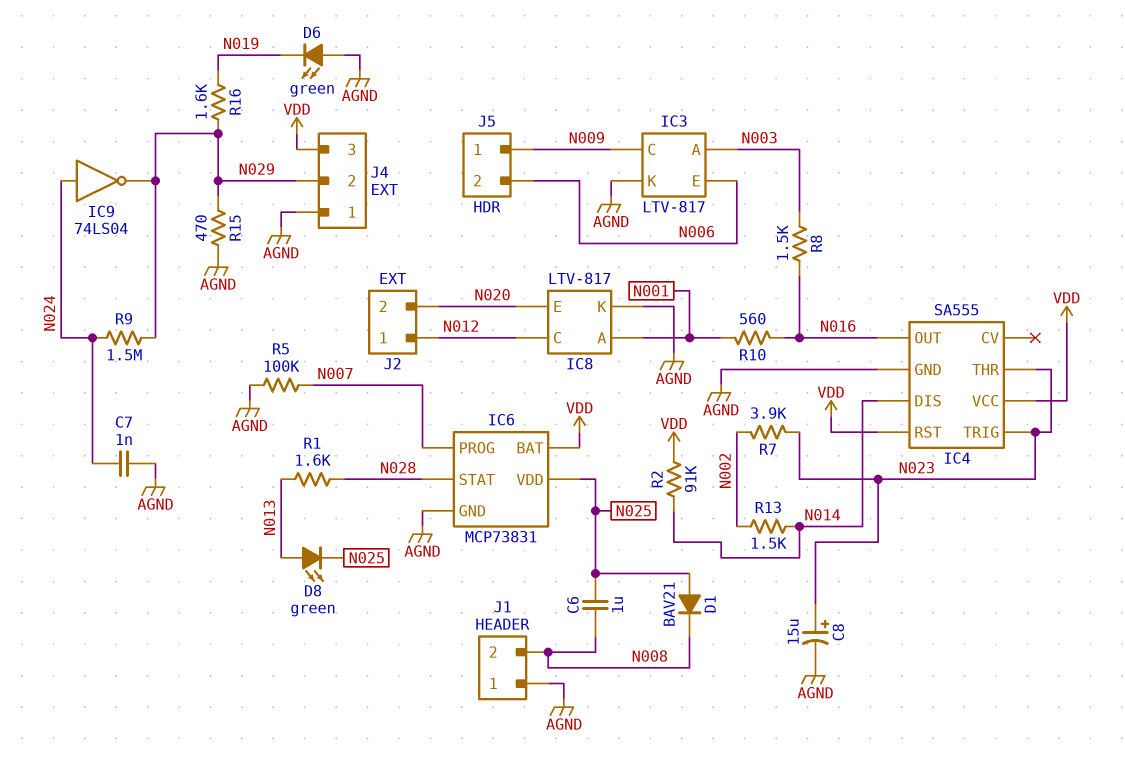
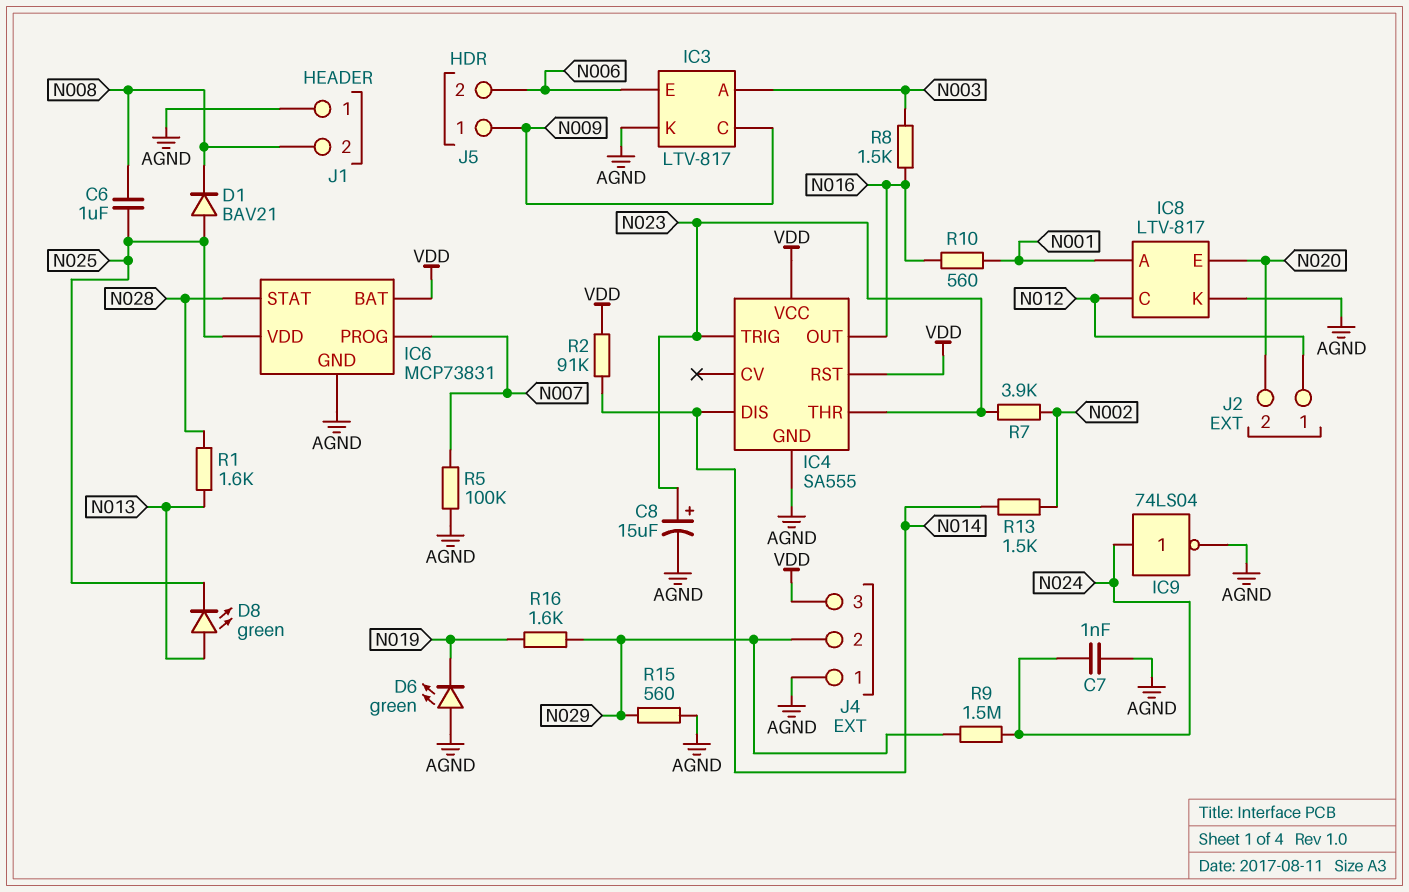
IC9: NOT 74LS04 (in N024, out N029) -> NOT 74LS04 (in N024, out AGND)
R15: 470 (AGND, N029) -> 560 (AGND, N029)

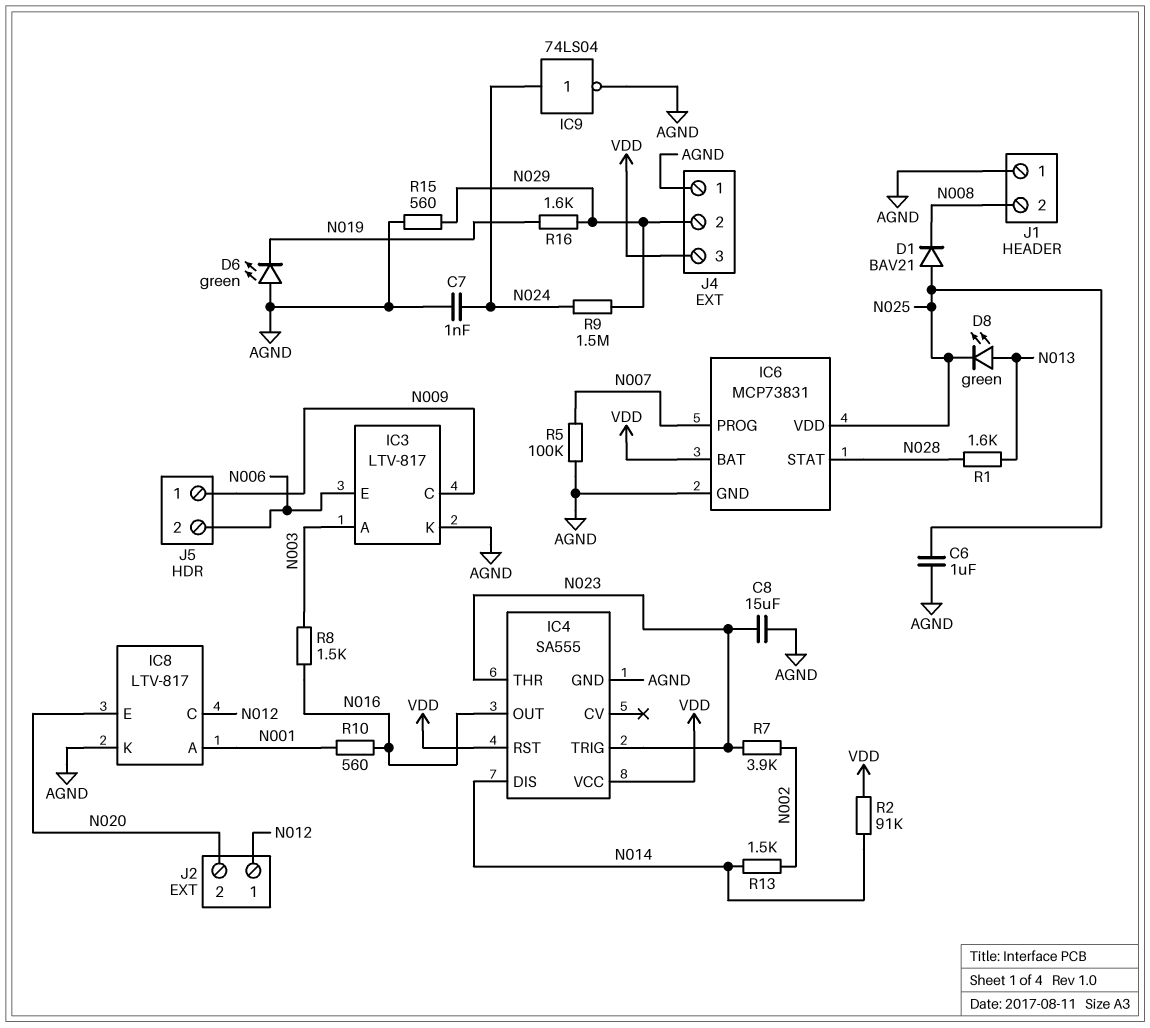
C6: 1uF (N008, N025) -> 1uF (AGND, N025)
C8: 15uF (plus N023, minus AGND) -> 15uF (AGND, N023)

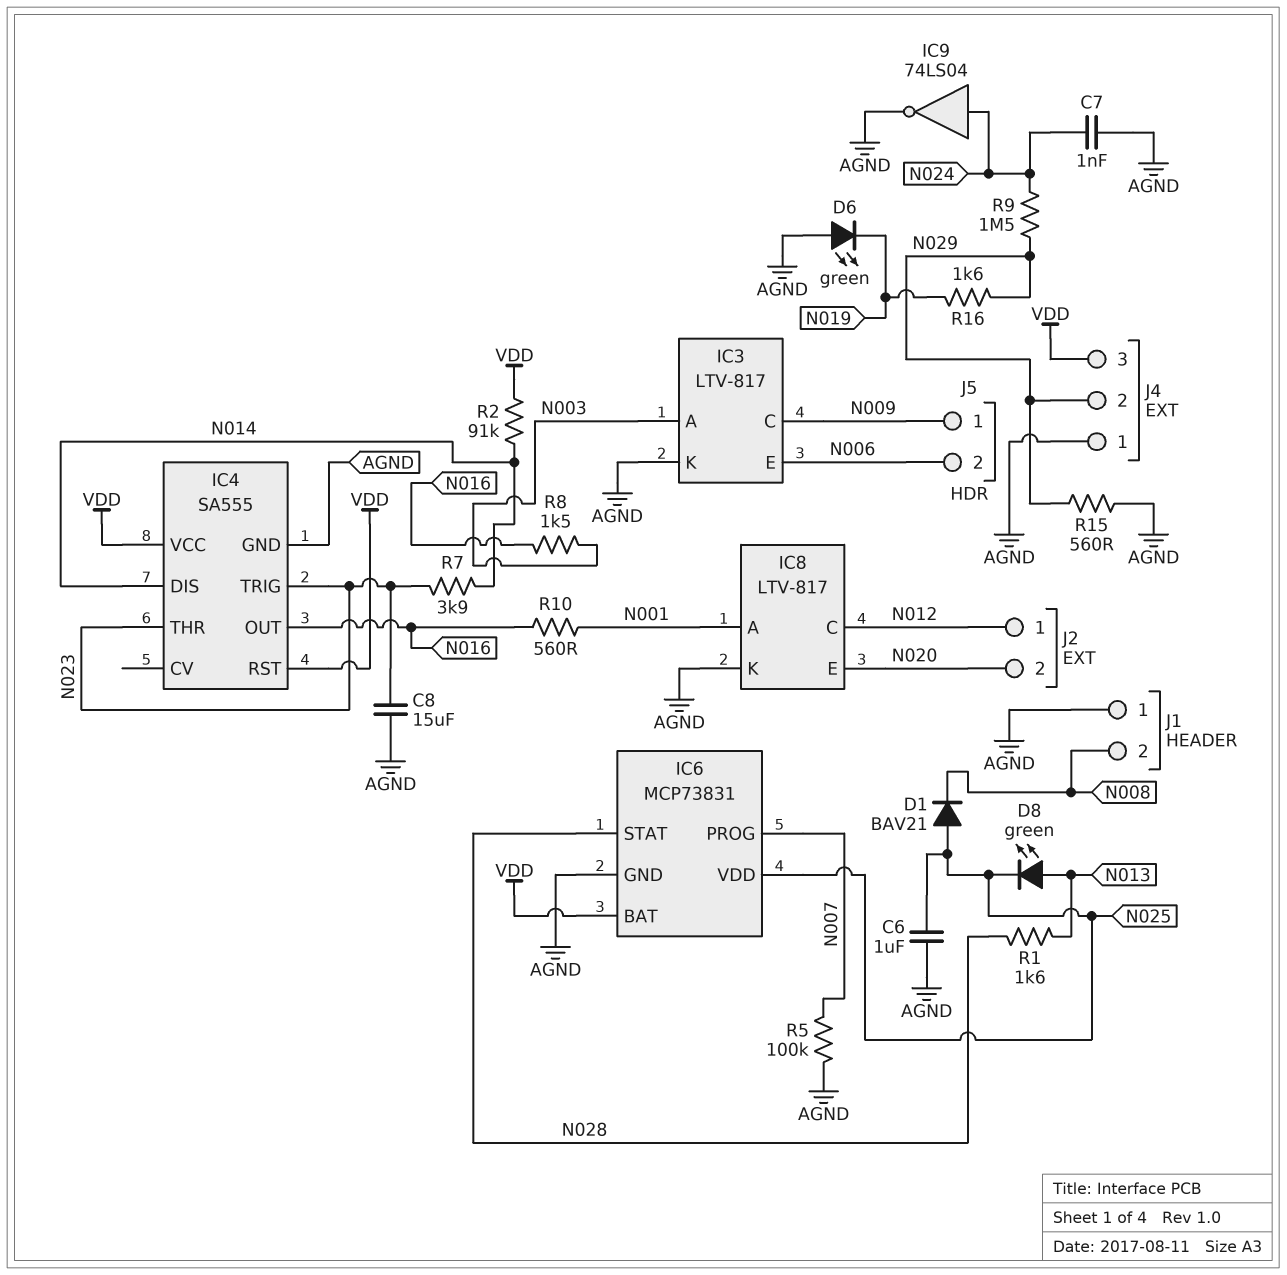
R7: 3.9k (N002, N023) -> 3.9k (N014, N023)
R13: 1.5k (N002, N014) -> none

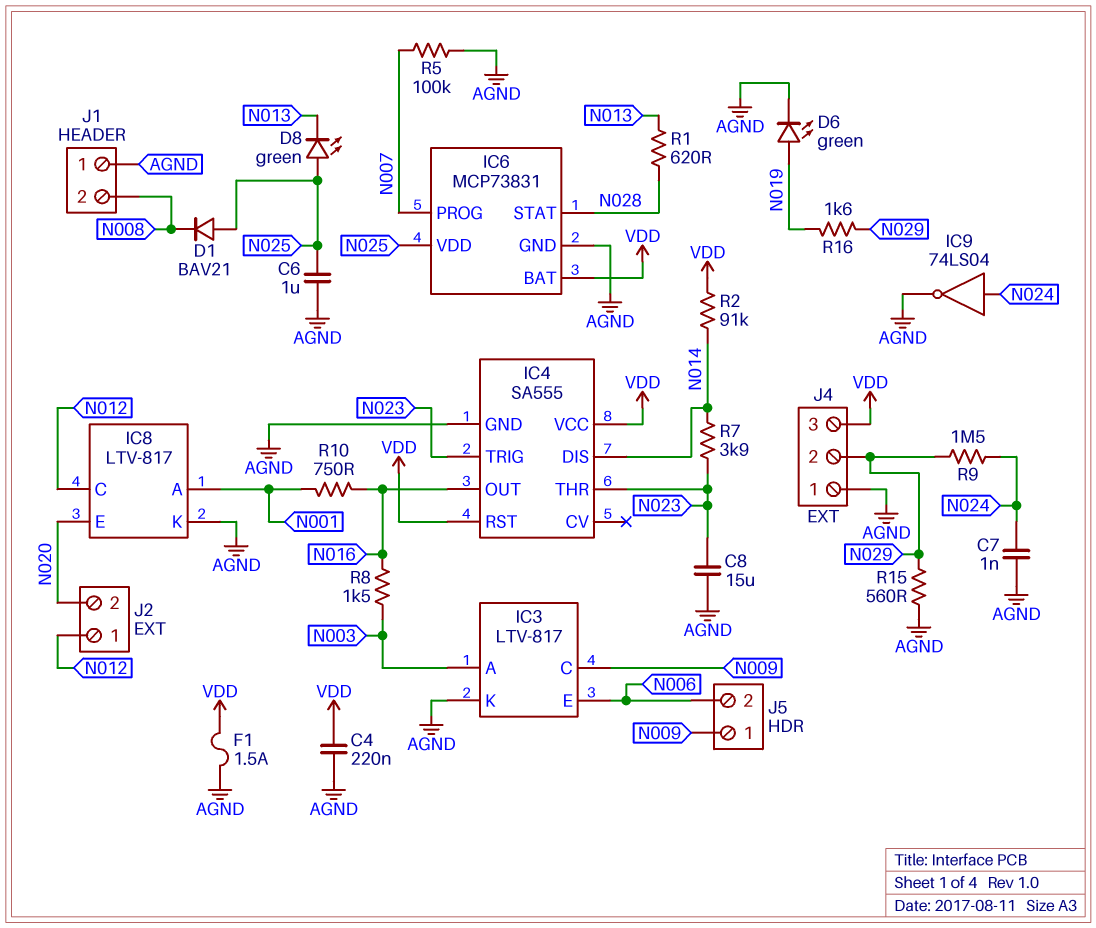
C4: none -> 220nF (AGND, VDD)
D6: LED green (A AGND, K N019) -> LED green (A N019, K AGND)
D8: LED green (A N013, K N025) -> LED green (A N025, K N013)
F1: none -> 1.5A (AGND, VDD)
R1: 1.6k (N013, N028) -> 620 (N013, N028)
R10: 560 (N001, N016) -> 750 (N001, N016)

